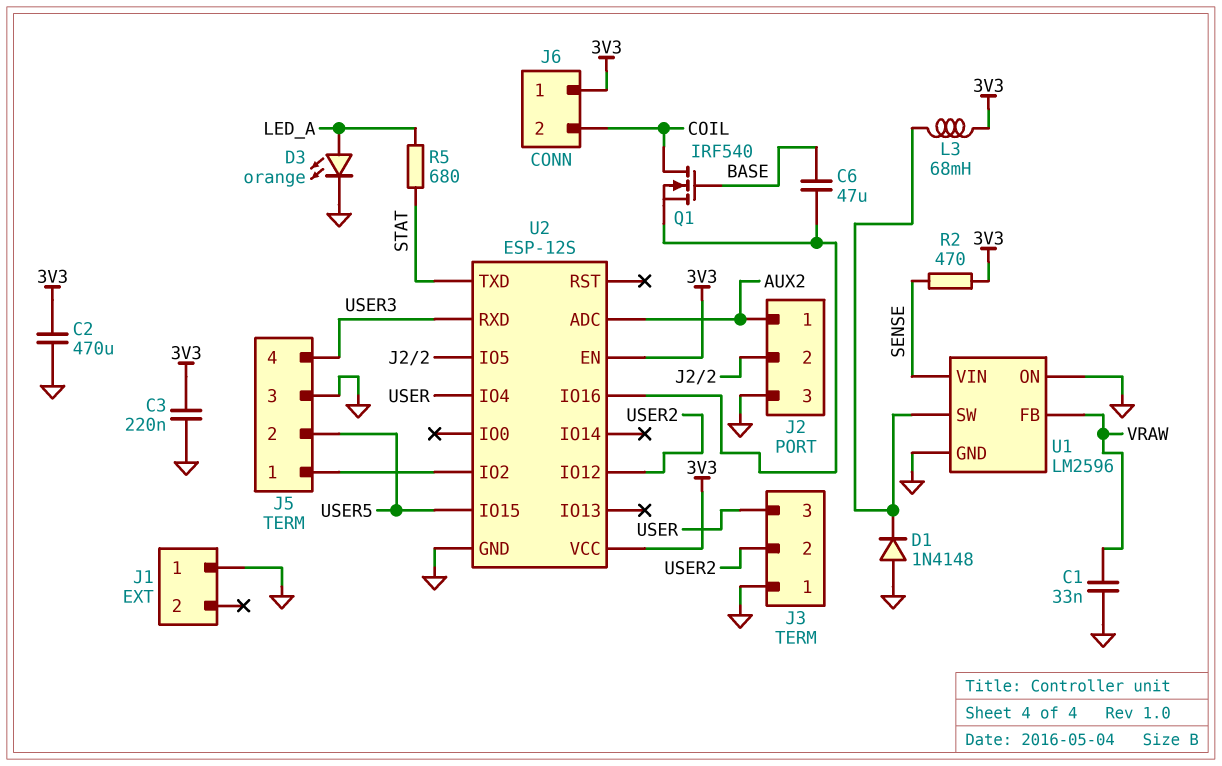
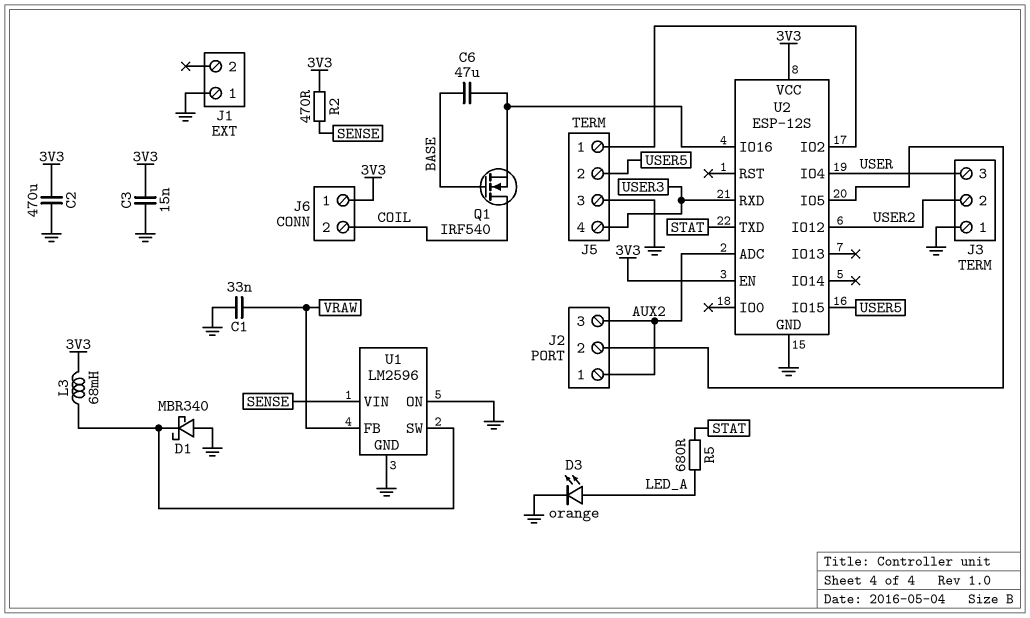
C3: 220nF (3V3, GND) -> 15nF (3V3, GND)
D1: diode 1N4148 (A GND, K U1/SW) -> schottky MBR340 (A GND, K U1/SW)
J2 pin 3: GND -> AUX2

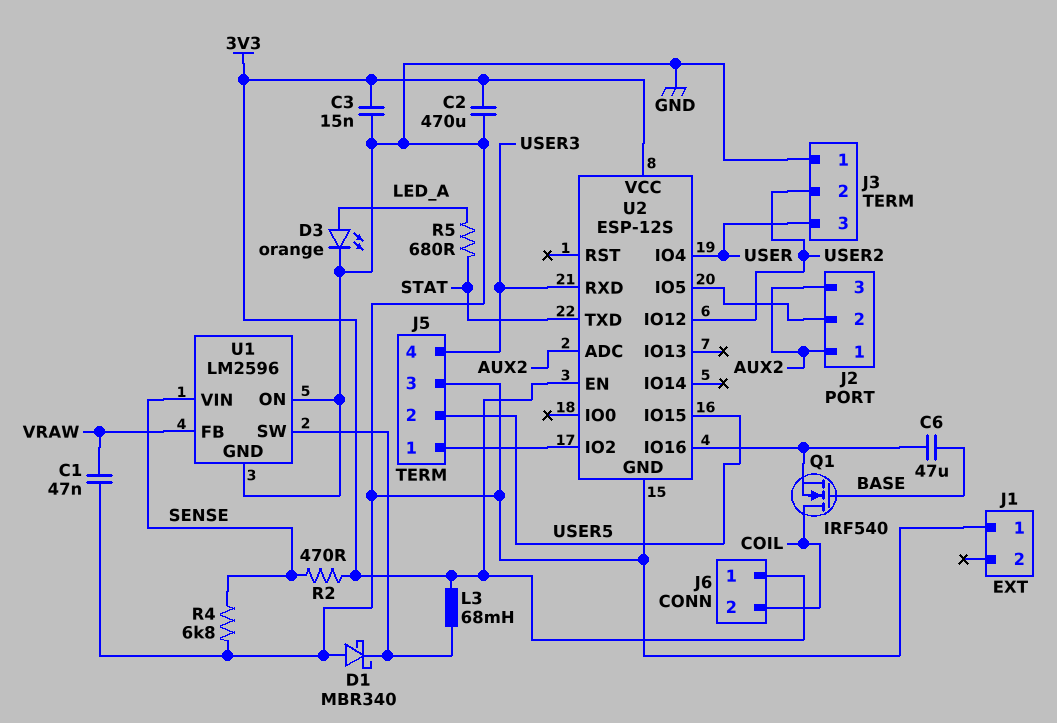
C1: 33nF (GND, VRAW) -> 47nF (GND, VRAW)
R4: none -> 6.8k (GND, SENSE)

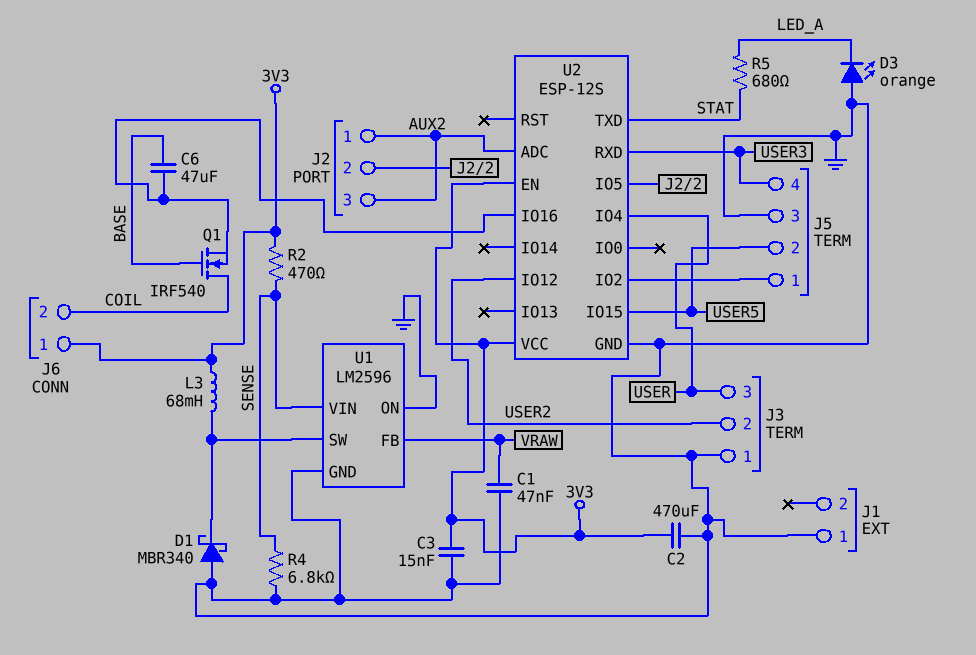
D3: LED orange (A LED_A, K GND) -> LED orange (A GND, K LED_A)

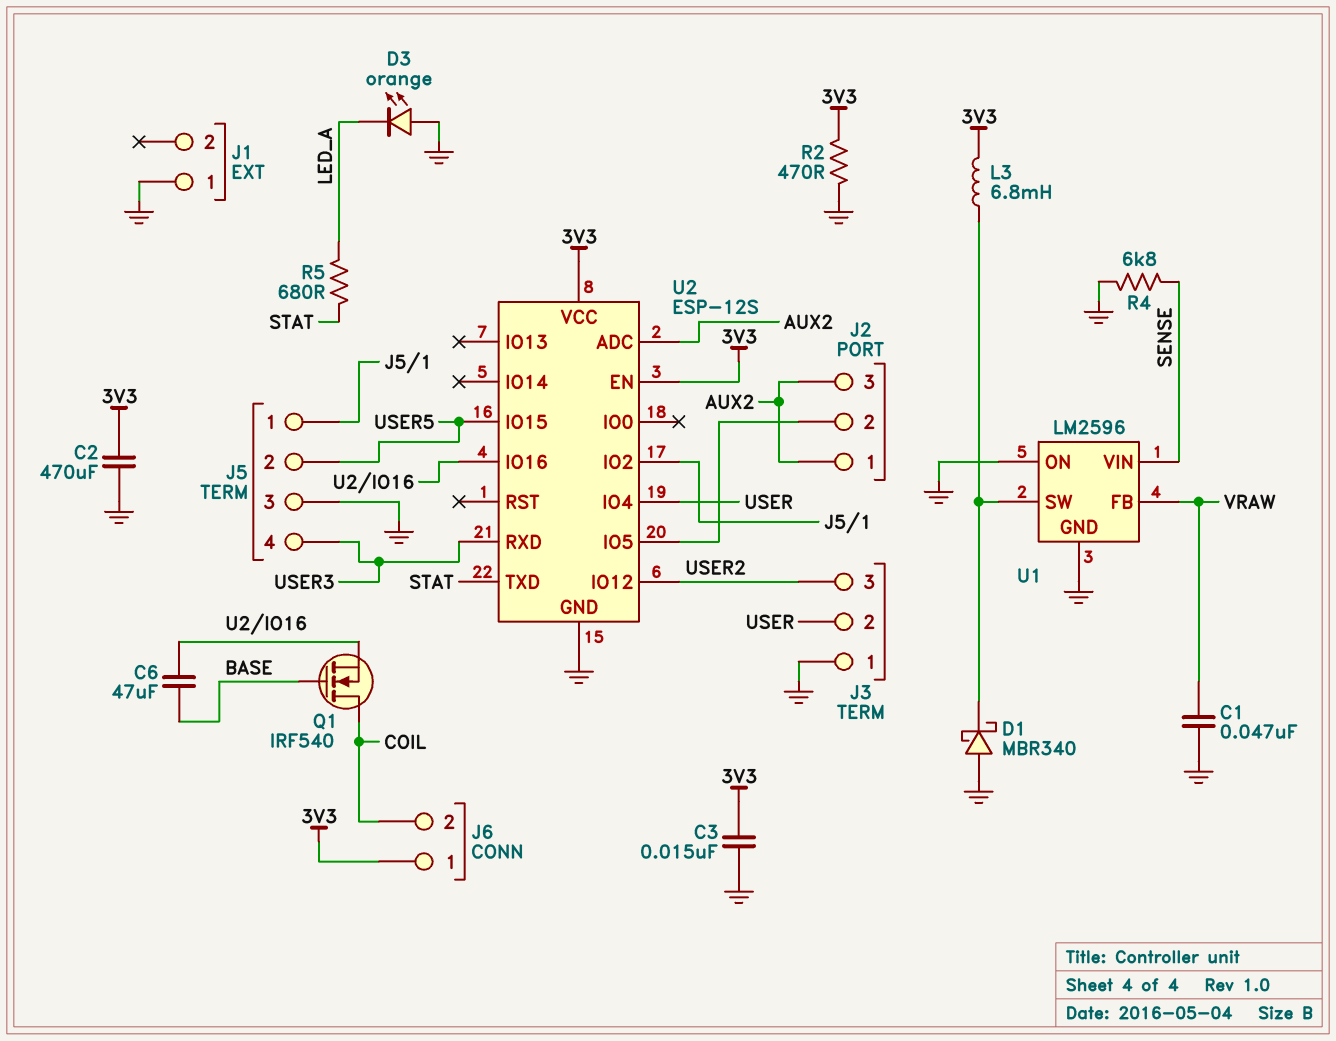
J3 pin 2: USER2 -> USER
J3 pin 3: USER -> USER2
L3: 68mH (3V3, U1/SW) -> 6.8mH (3V3, U1/SW)
R2: 470 (3V3, SENSE) -> 470 (3V3, GND)

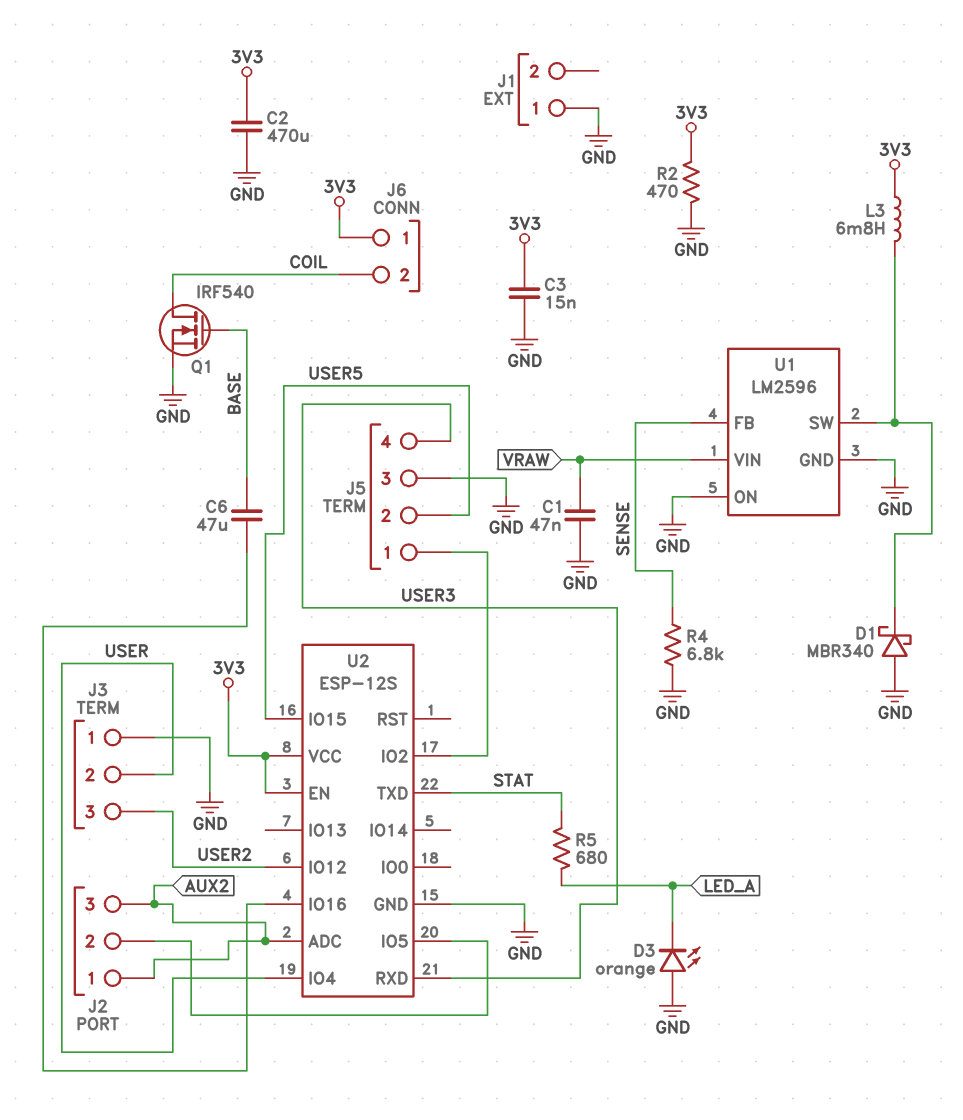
Q1: NMOS IRF540 (G BASE, D COIL, S U2/IO16) -> NMOS IRF540 (G BASE, D COIL, S GND)
U1 pin FB: VRAW -> SENSE
U1 pin VIN: SENSE -> VRAW

